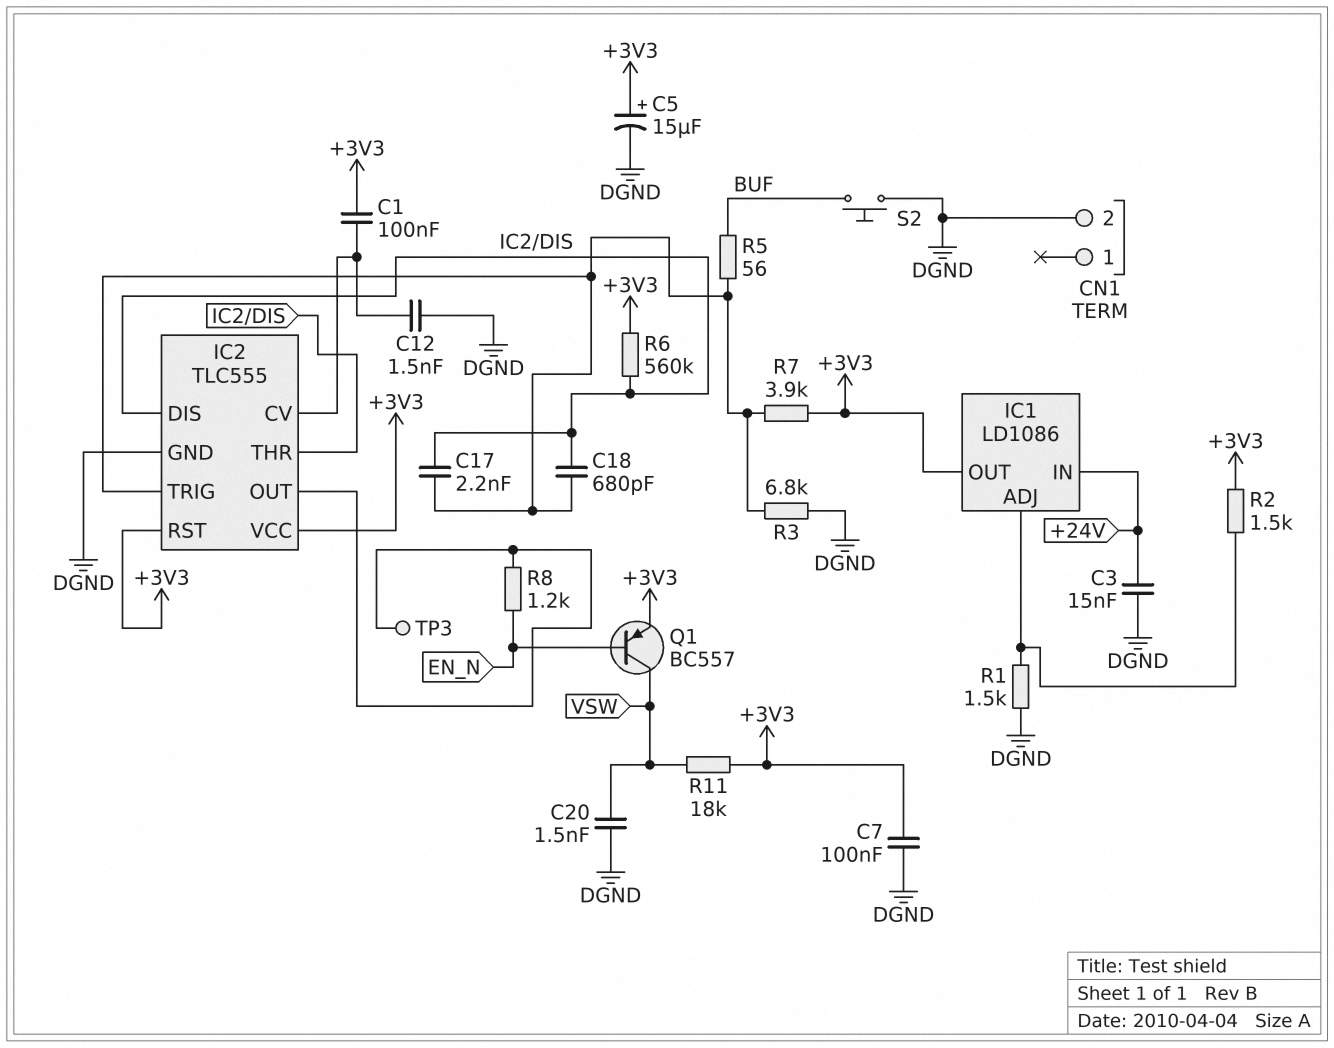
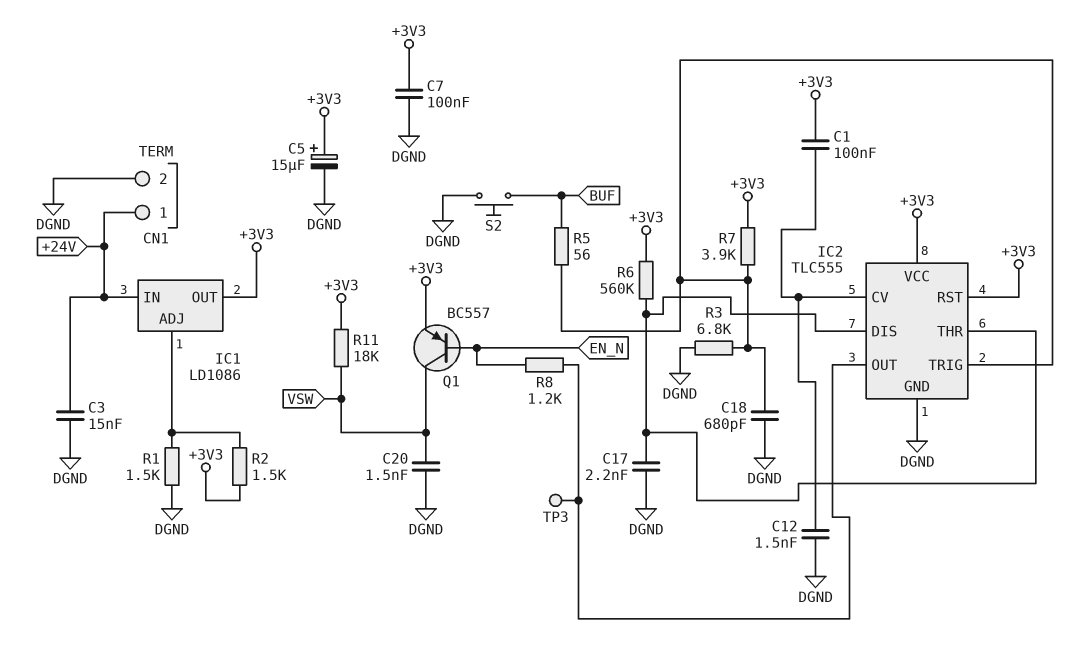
C17: 2.2nF (IC2/DIS, IC2/TRIG) -> 2.2nF (DGND, IC2/DIS)
C18: 680pF (IC2/DIS, IC2/TRIG) -> 680pF (DGND, IC2/TRIG)
CN1 pin 1: none -> +24V

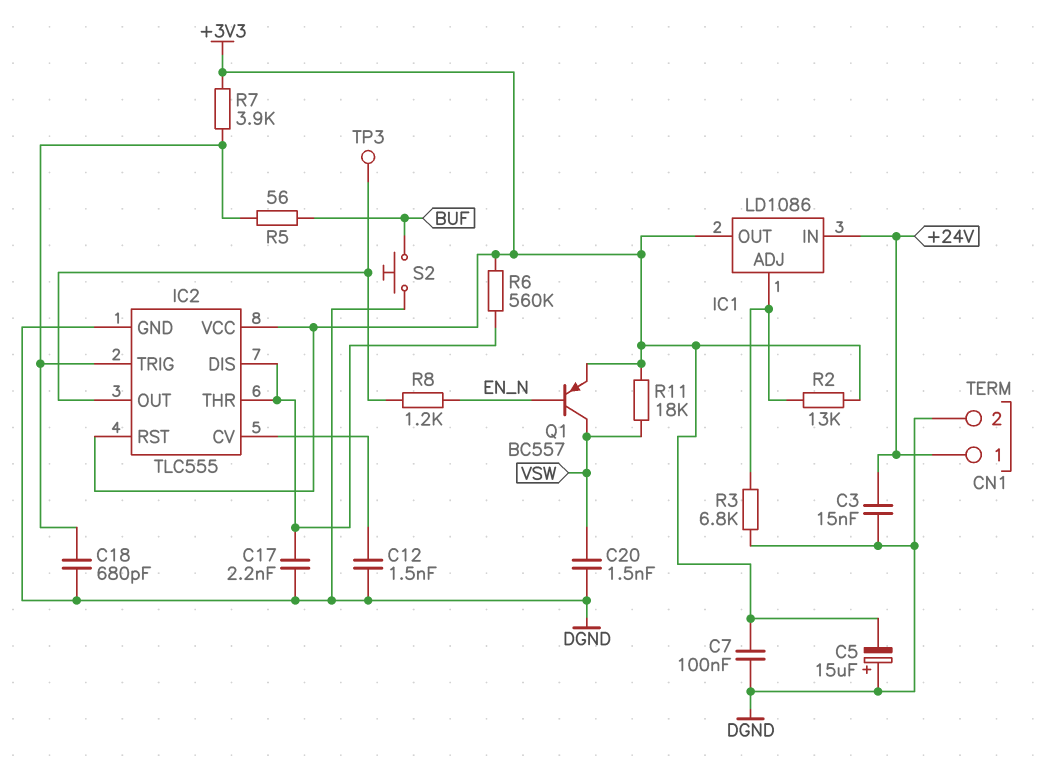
C1: 100nF (+3V3, IC2/CV) -> none
C5: 15uF (plus +3V3, minus DGND) -> 15uF (plus DGND, minus +3V3)
R1: 1.5k (DGND, IC1/ADJ) -> none
R2: 1.5k (+3V3, IC1/ADJ) -> 13k (+3V3, IC1/ADJ)
R3: 6.8k (DGND, IC2/TRIG) -> 6.8k (DGND, IC1/ADJ)

